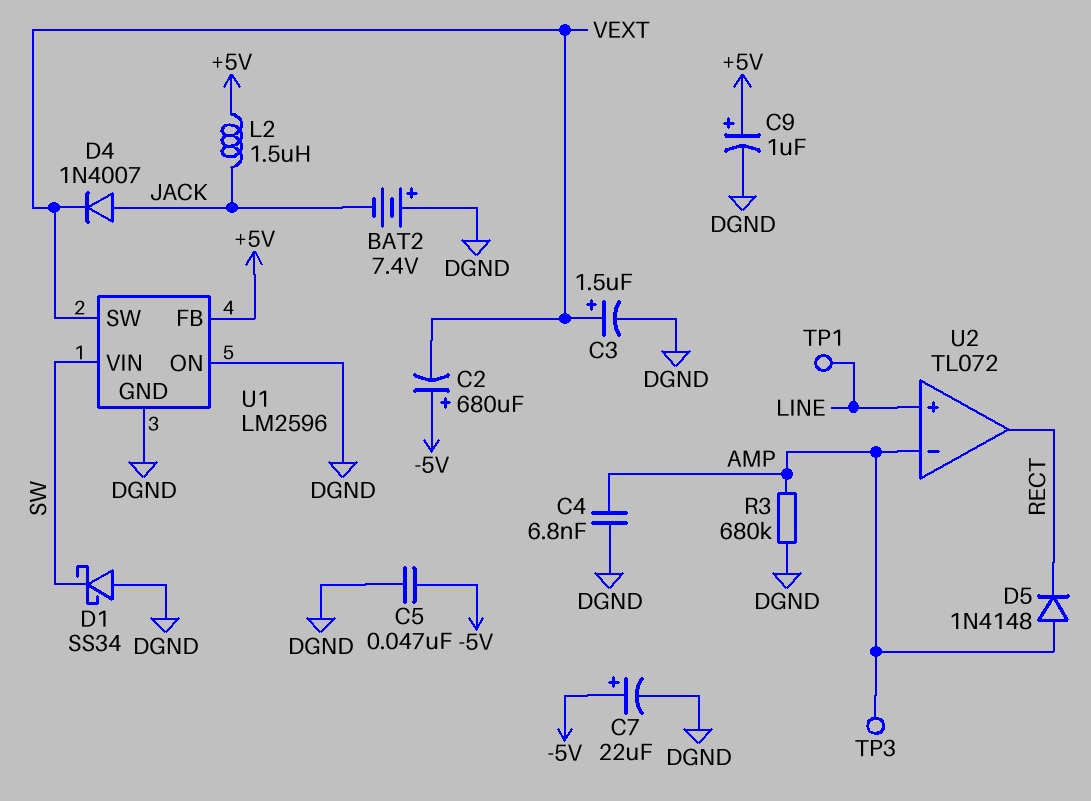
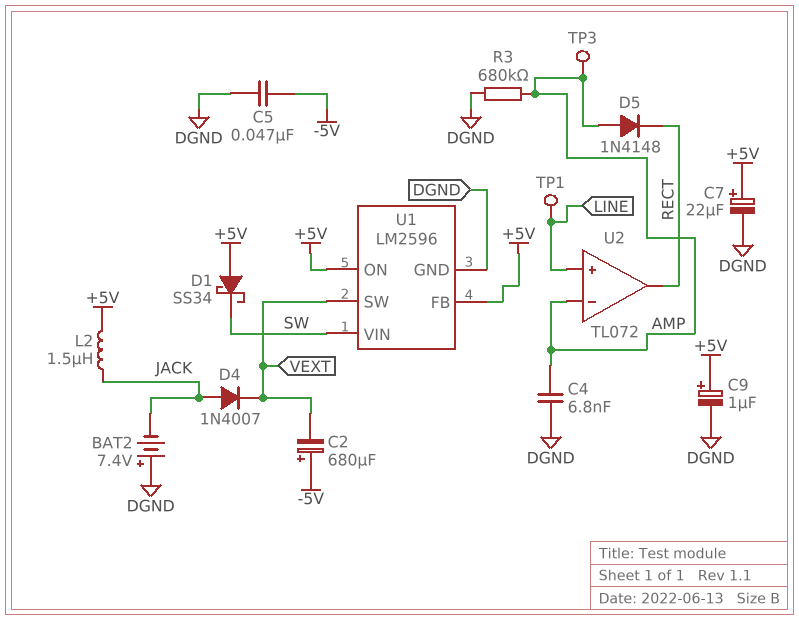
C3: 1.5uF (plus VEXT, minus DGND) -> none
C7: 22uF (plus -5V, minus DGND) -> 22uF (plus +5V, minus DGND)
D1: schottky SS34 (A DGND, K SW) -> schottky SS34 (A +5V, K SW)
U1 pin ON: DGND -> +5V

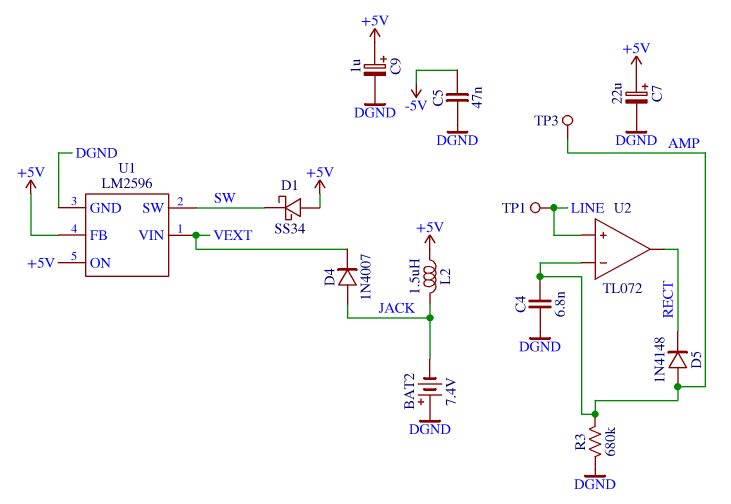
C2: 680uF (plus -5V, minus VEXT) -> none
U1 pin SW: VEXT -> SW
U1 pin VIN: SW -> VEXT

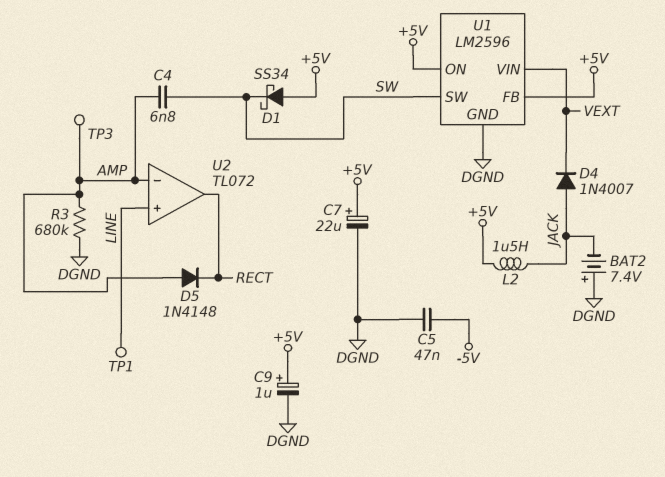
C4: 6.8nF (AMP, DGND) -> 6.8nF (AMP, SW)

